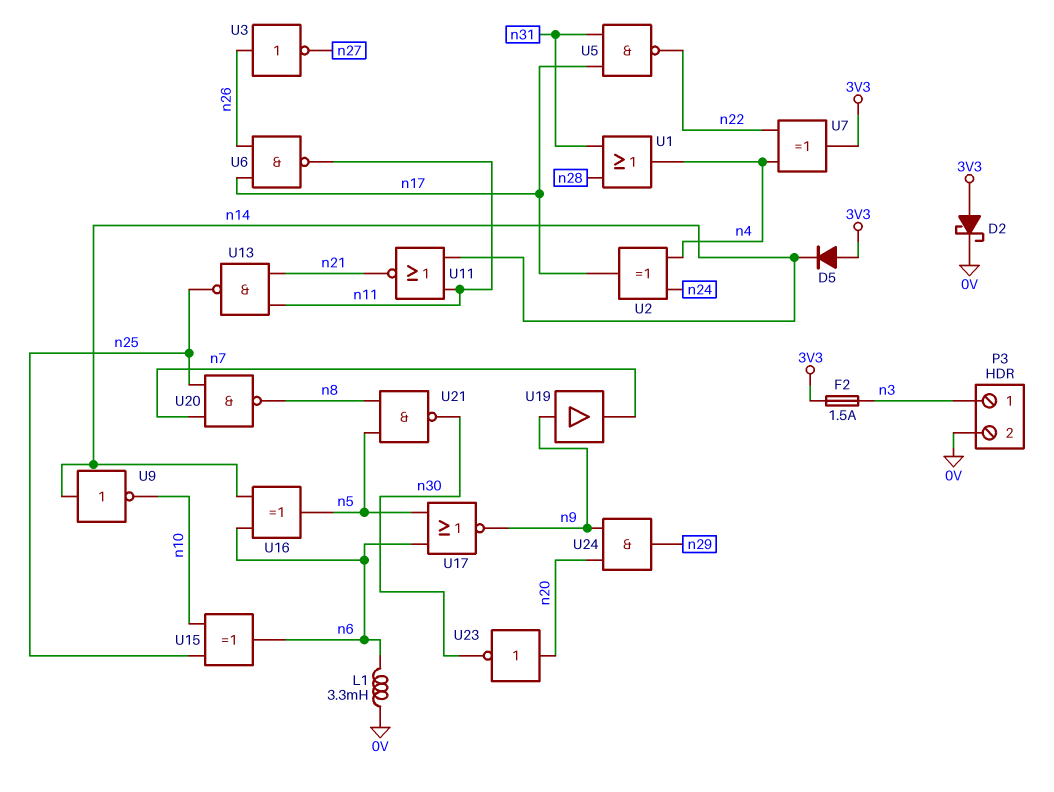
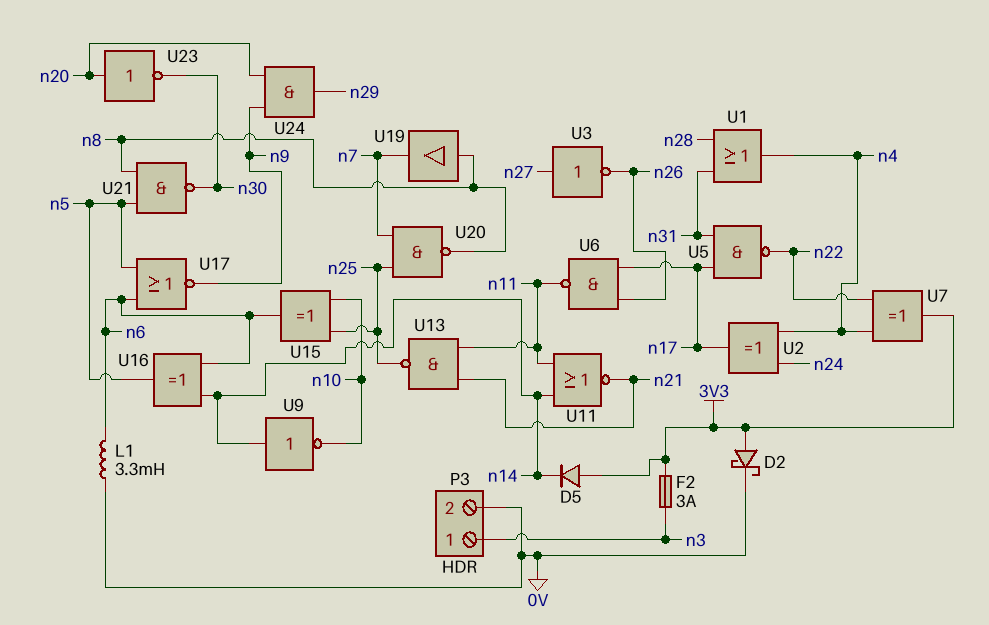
F2: 1.5A (3V3, n3) -> 3A (3V3, n3)
U3: NOT (in n26, out n27) -> NOT (in n27, out n26)
U19: buffer (in n9, out n7) -> buffer (in n8, out n7)

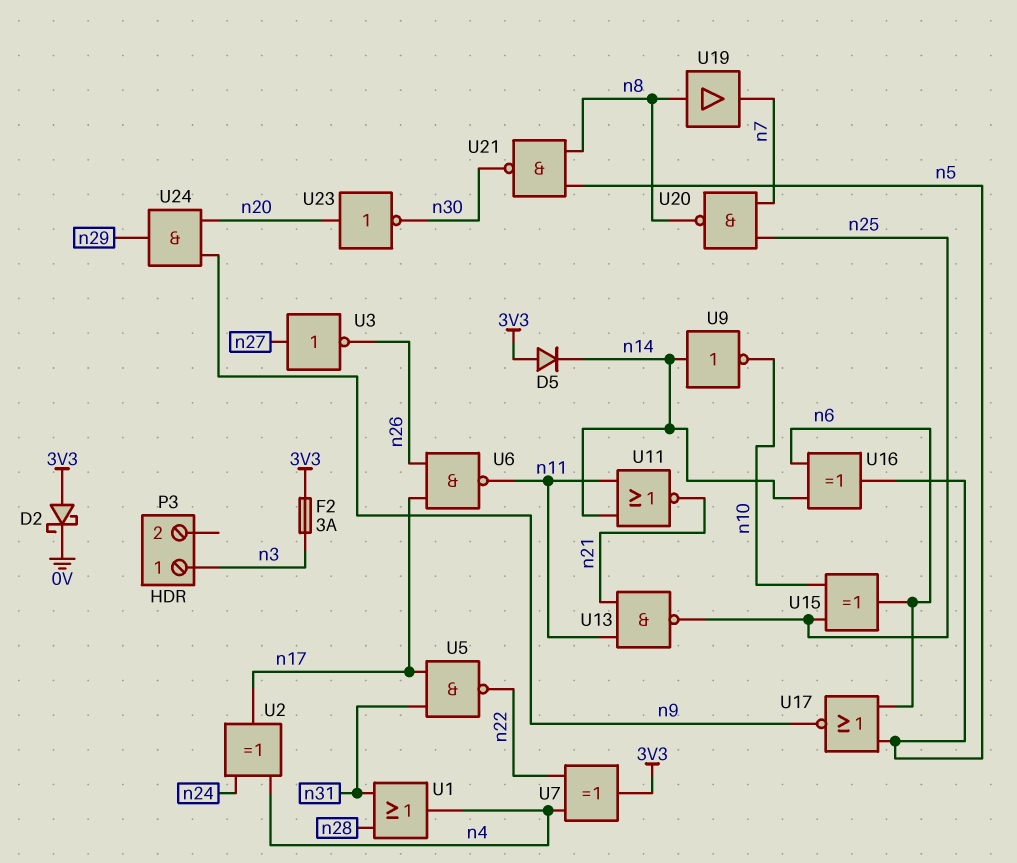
L1: 3.3mH (0V, n6) -> none
P3 pin 2: 0V -> none

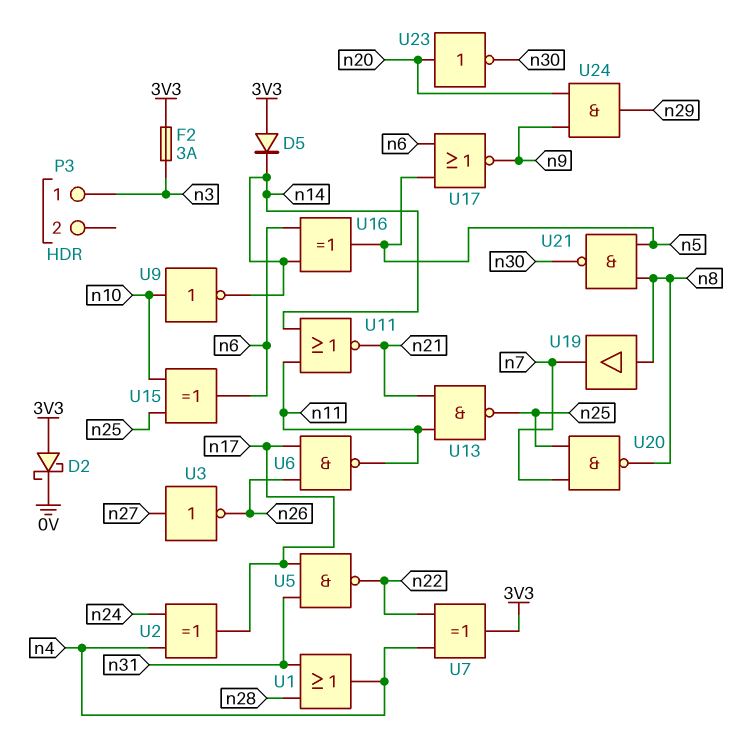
U9: NOT (in n14, out n10) -> NOT (in n10, out n14)

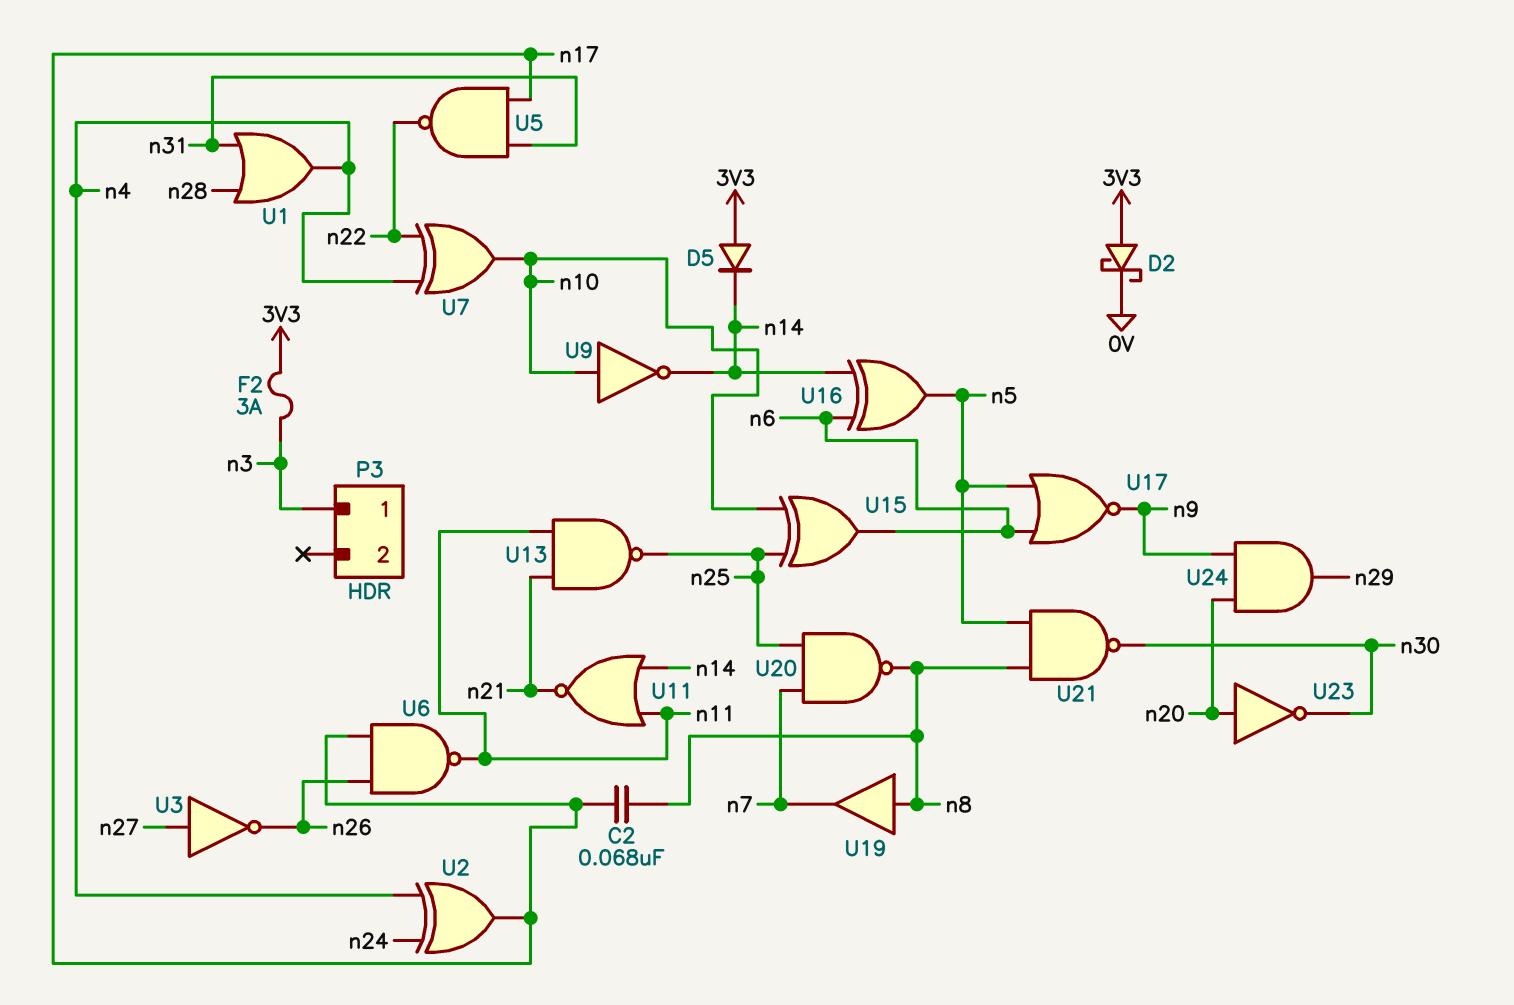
C2: none -> 68nF (n8, n17)
U7: XOR (in n4, in n22, out 3V3) -> XOR (in n4, in n22, out n10)

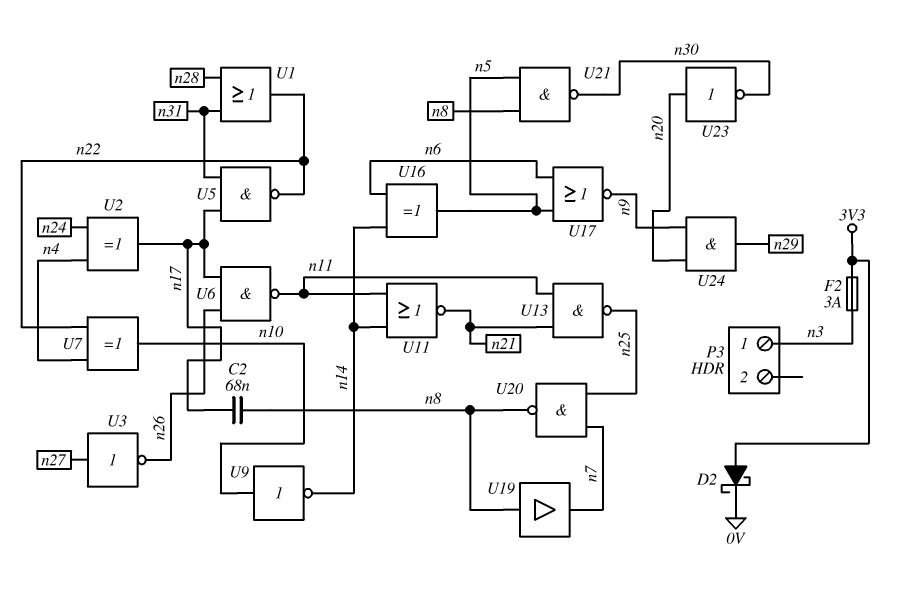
D5: diode (A 3V3, K n14) -> none
U1: OR (in n28, in n31, out n4) -> OR (in n28, in n31, out n22)
U15: XOR (in n10, in n25, out n6) -> none

